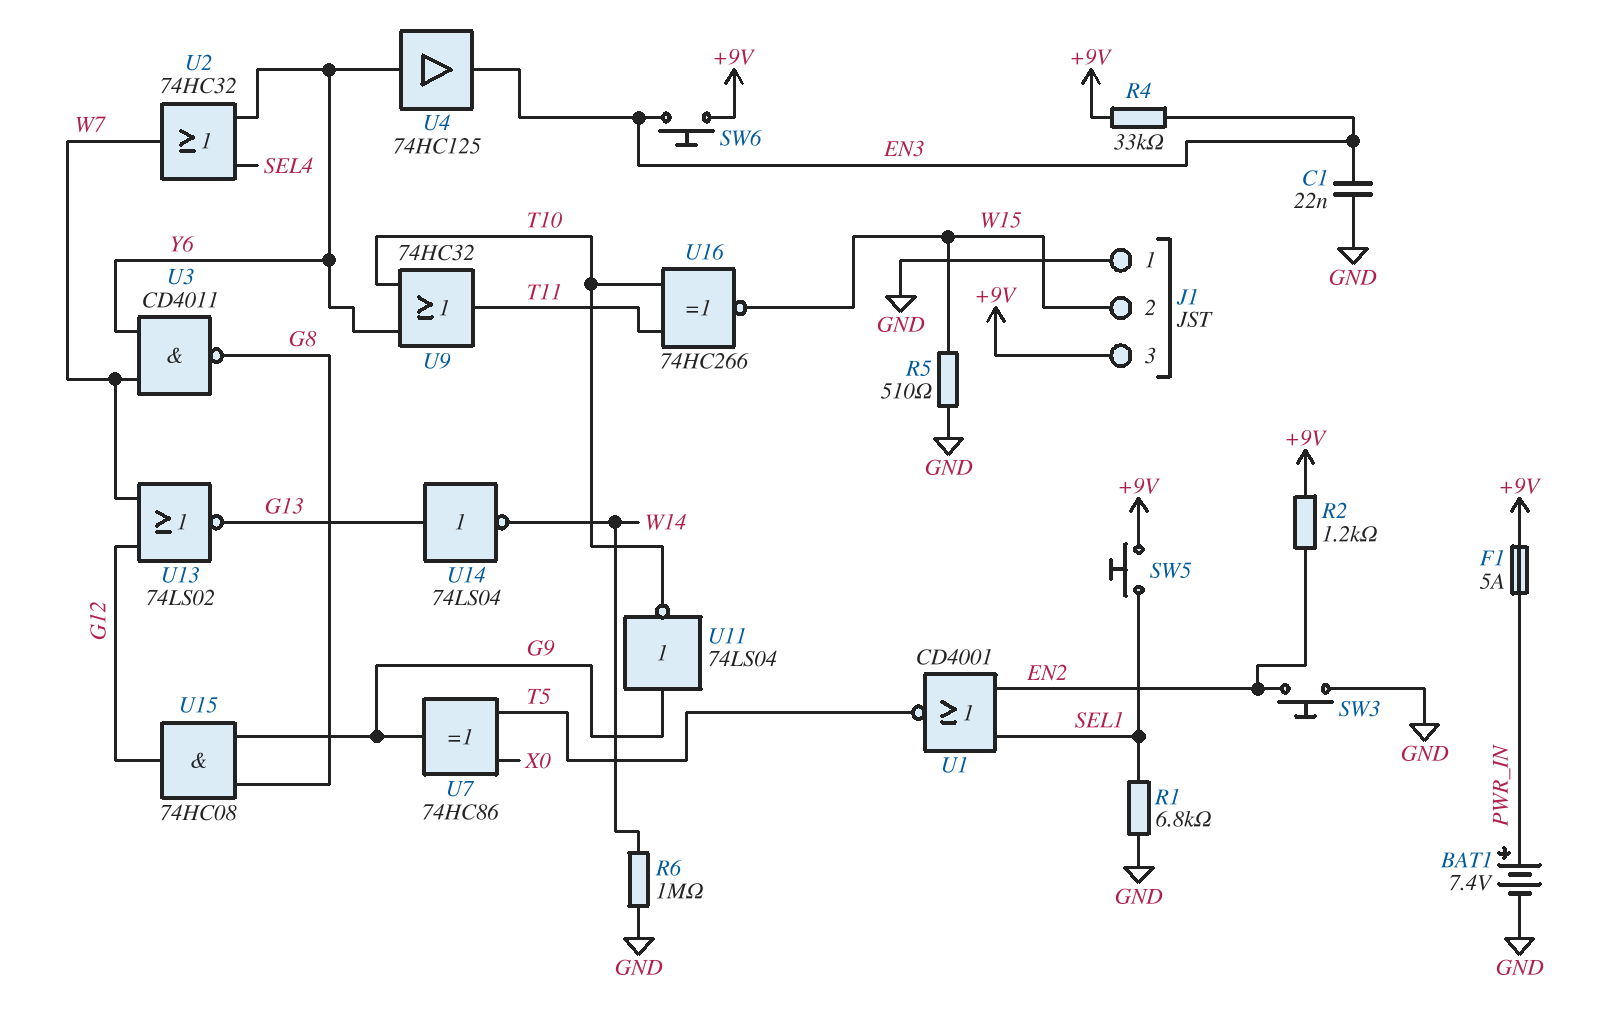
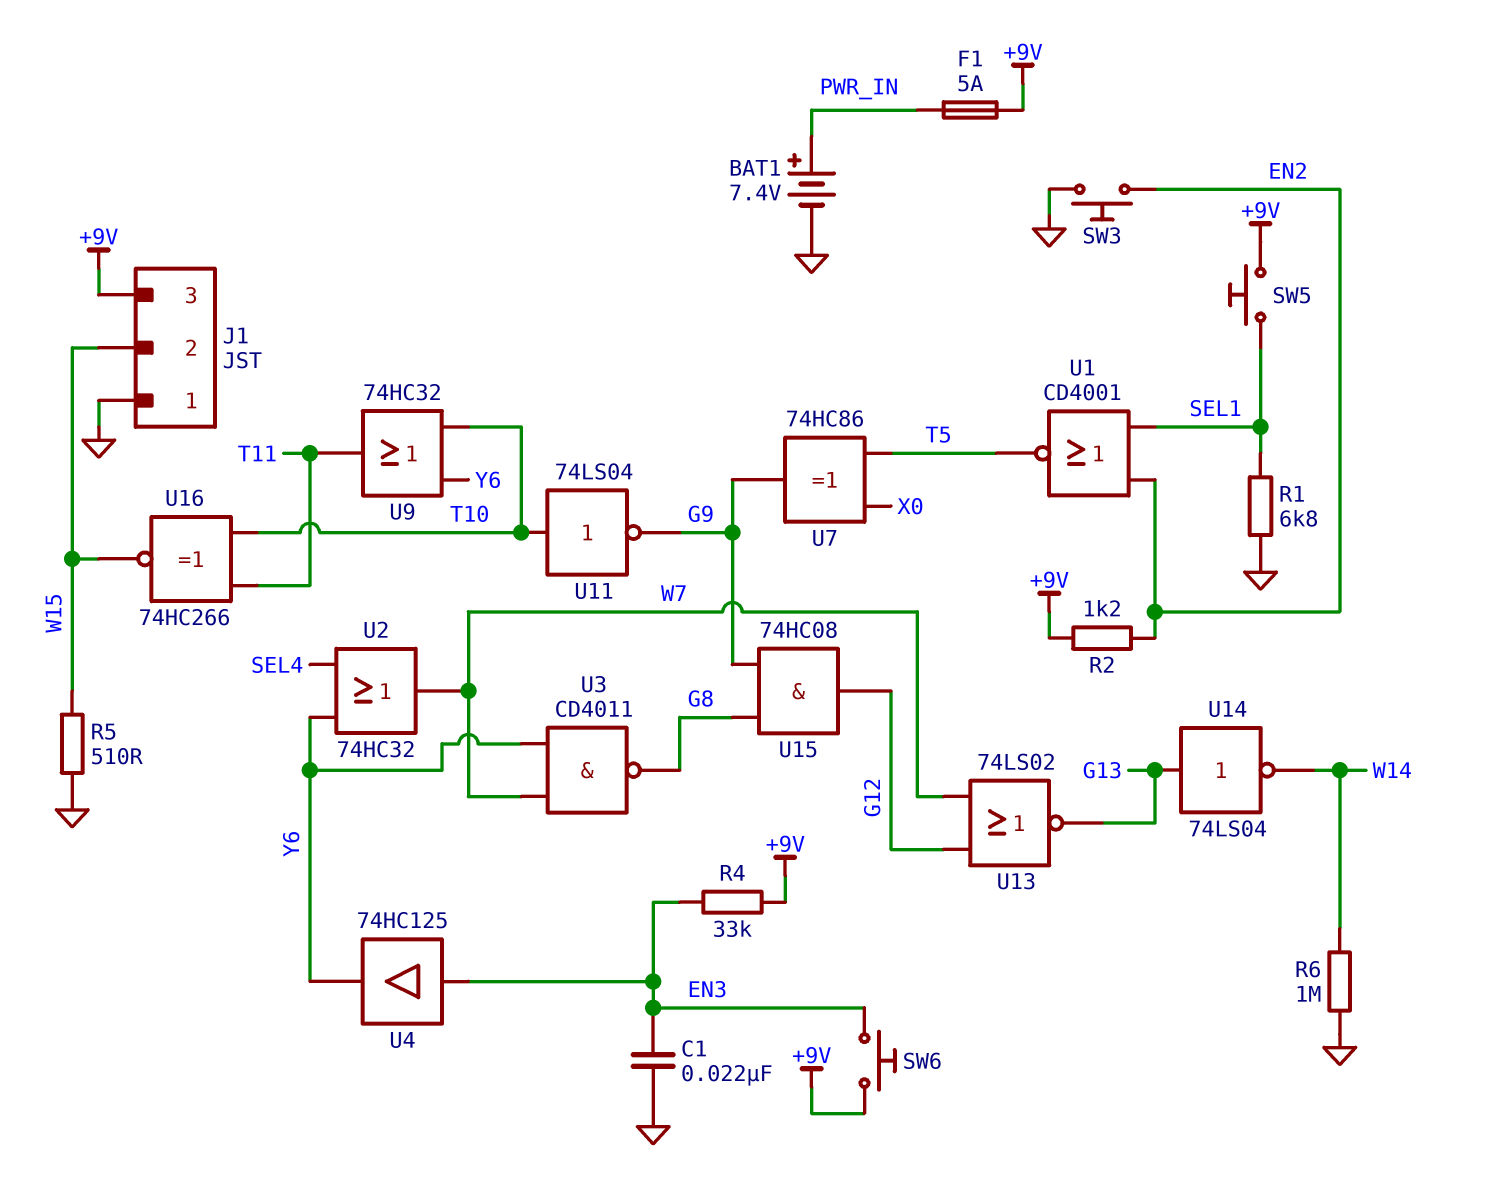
U4: buffer 74HC125 (in Y6, out EN3) -> buffer 74HC125 (in EN3, out Y6)
U11: NOT 74LS04 (in G9, out T10) -> NOT 74LS04 (in T10, out G9)

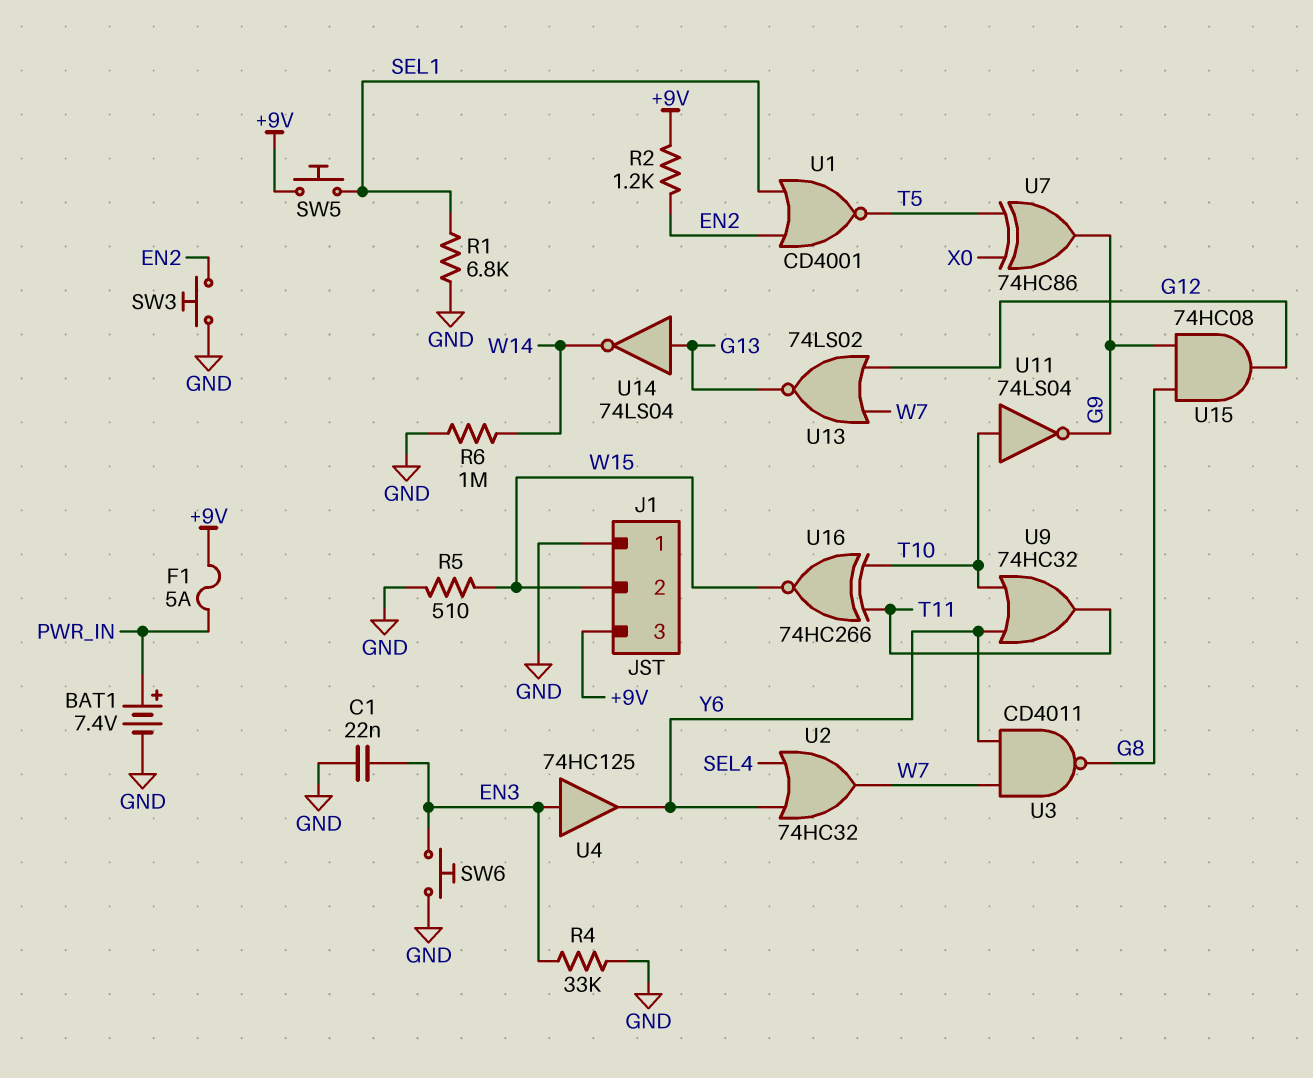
R4: 33k (+9V, EN3) -> 33k (EN3, GND)
SW6: button (+9V, EN3) -> button (EN3, GND)

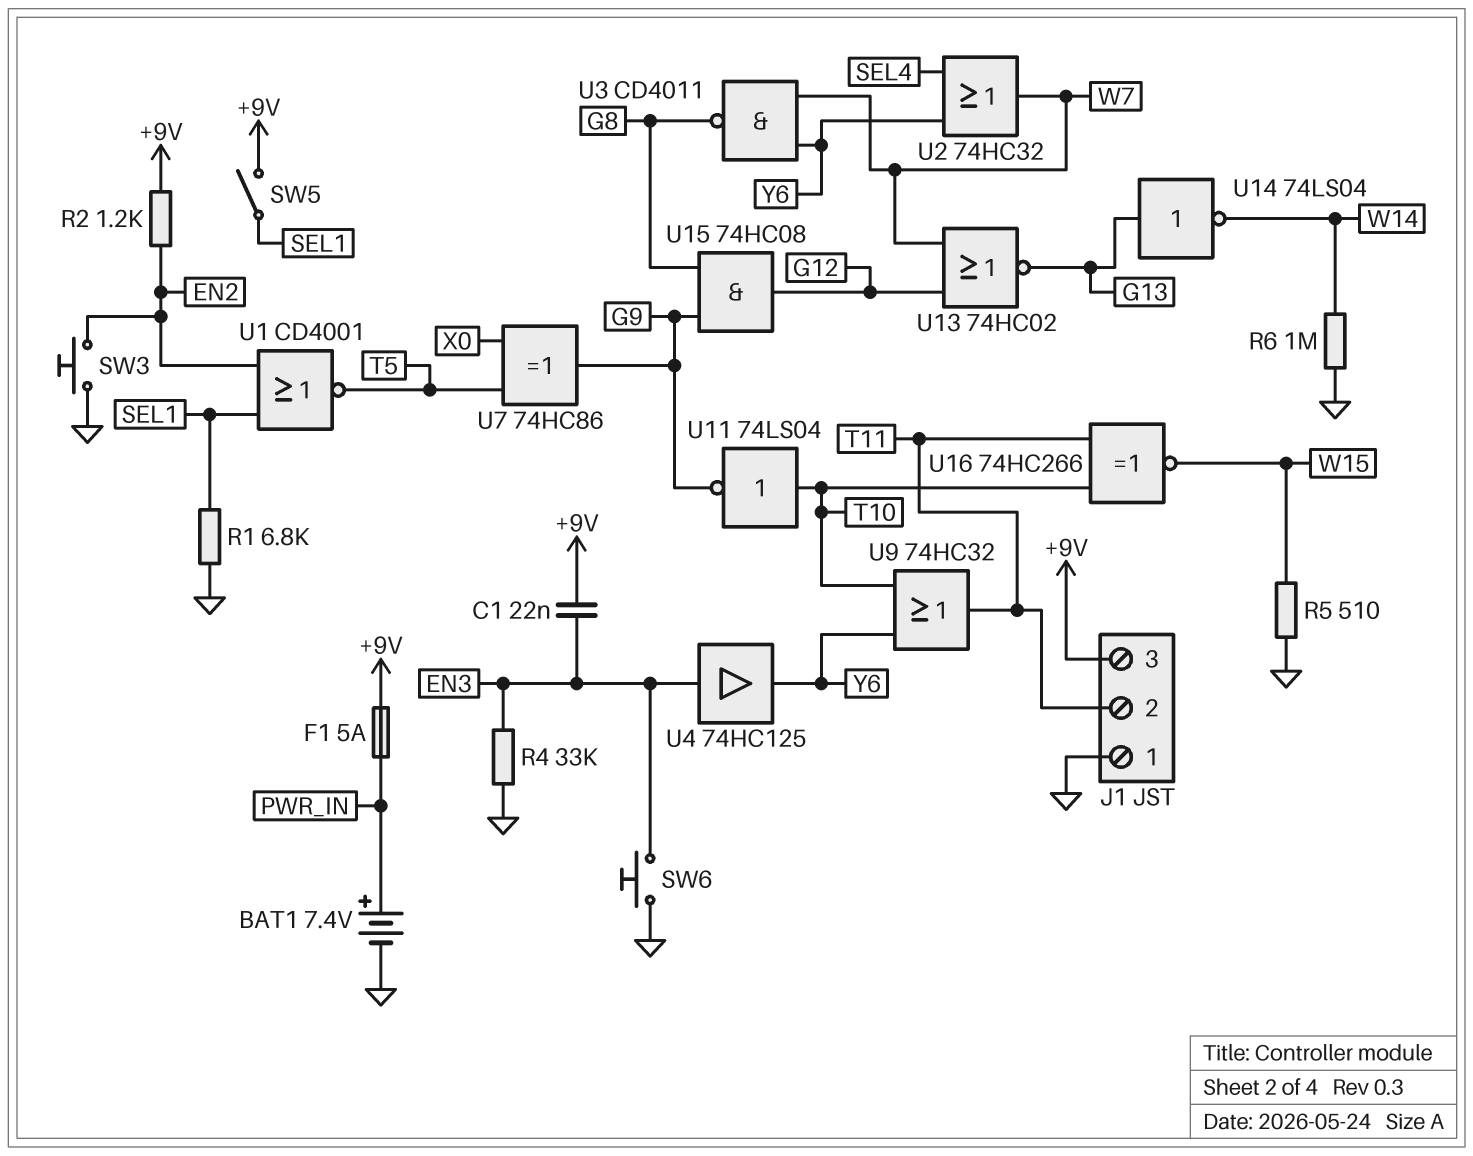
C1: 22nF (EN3, GND) -> 22nF (+9V, EN3)
J1 pin 2: W15 -> T11
SW5: button (+9V, SEL1) -> switch (+9V, SEL1)
U13: NOR 74LS02 (in G12, in W7, out G13) -> NOR 74HC02 (in G12, in W7, out G13)

